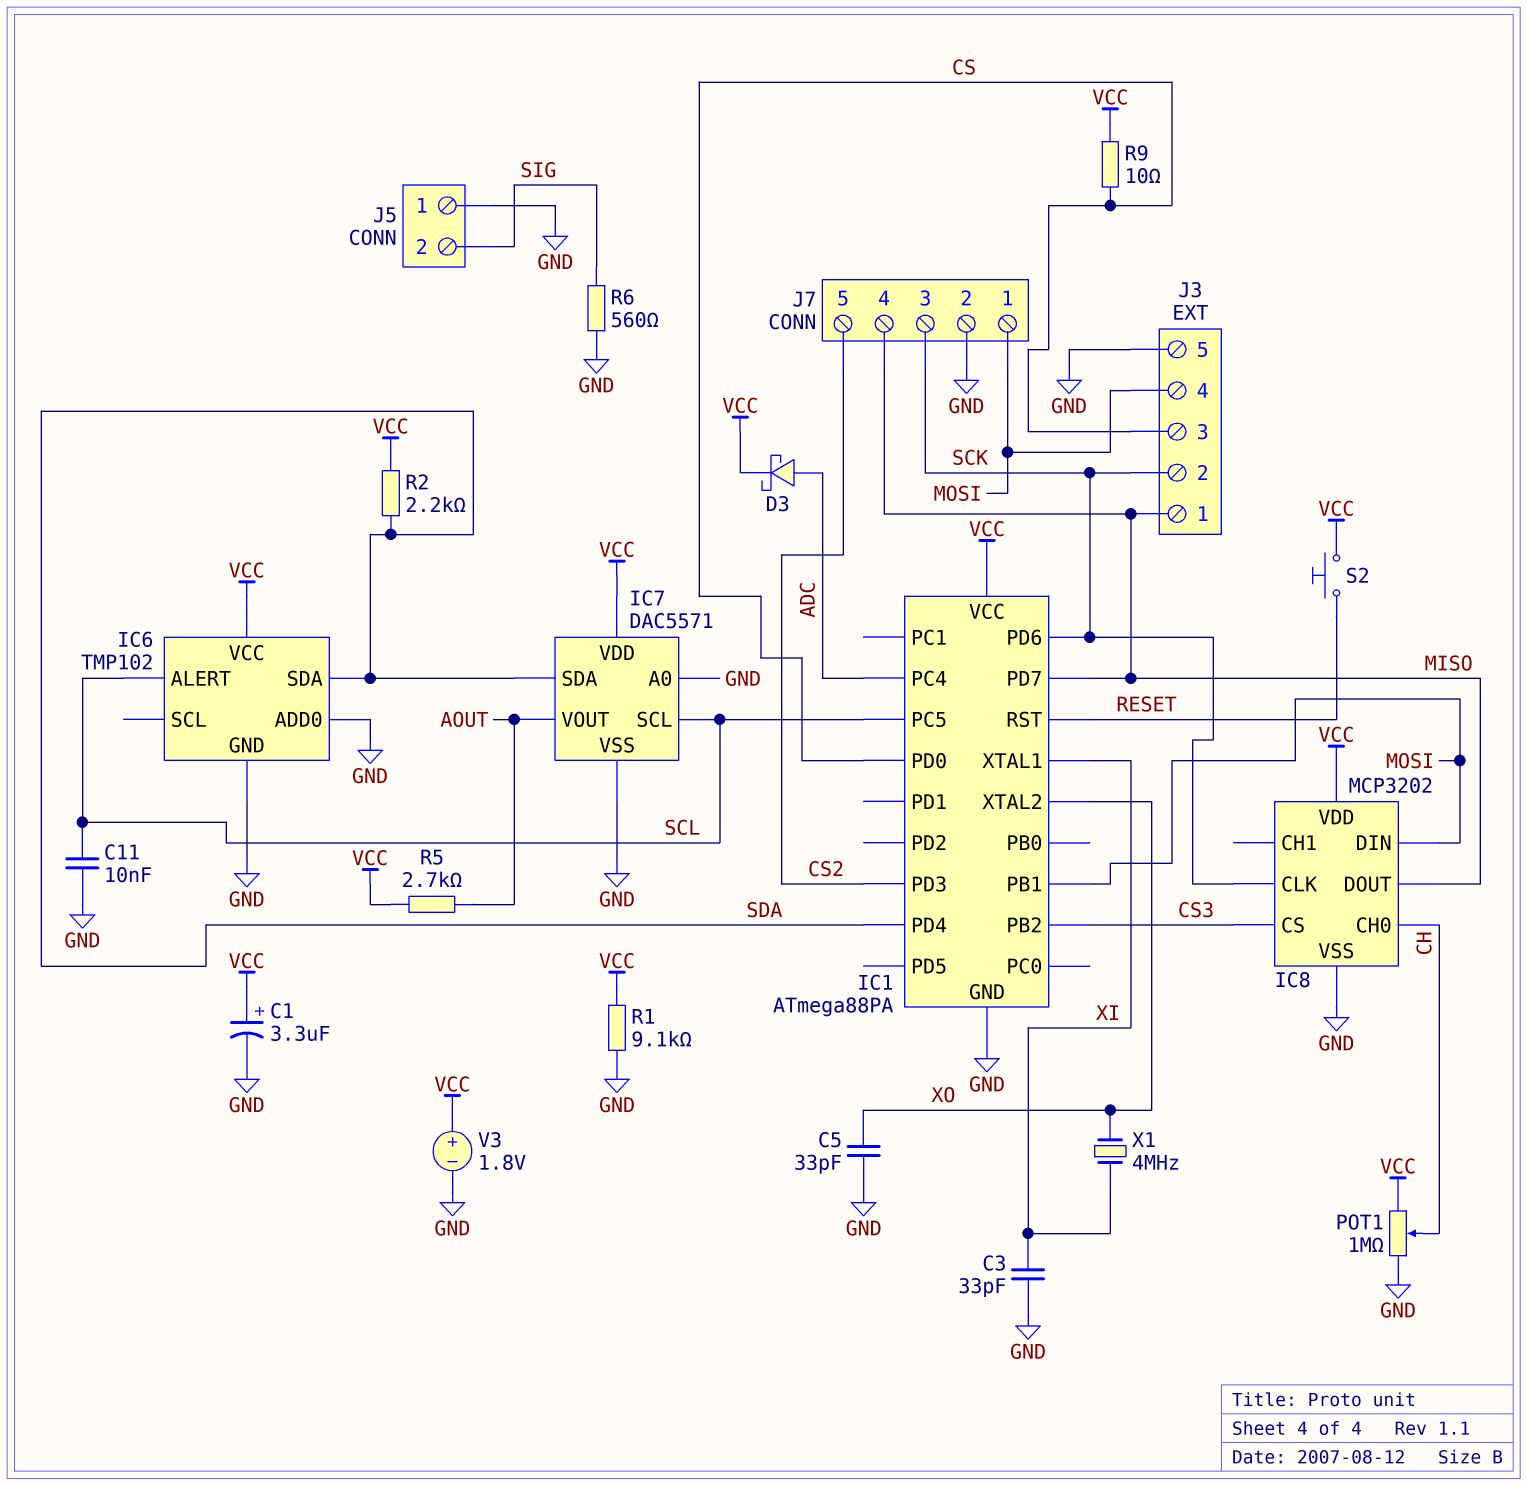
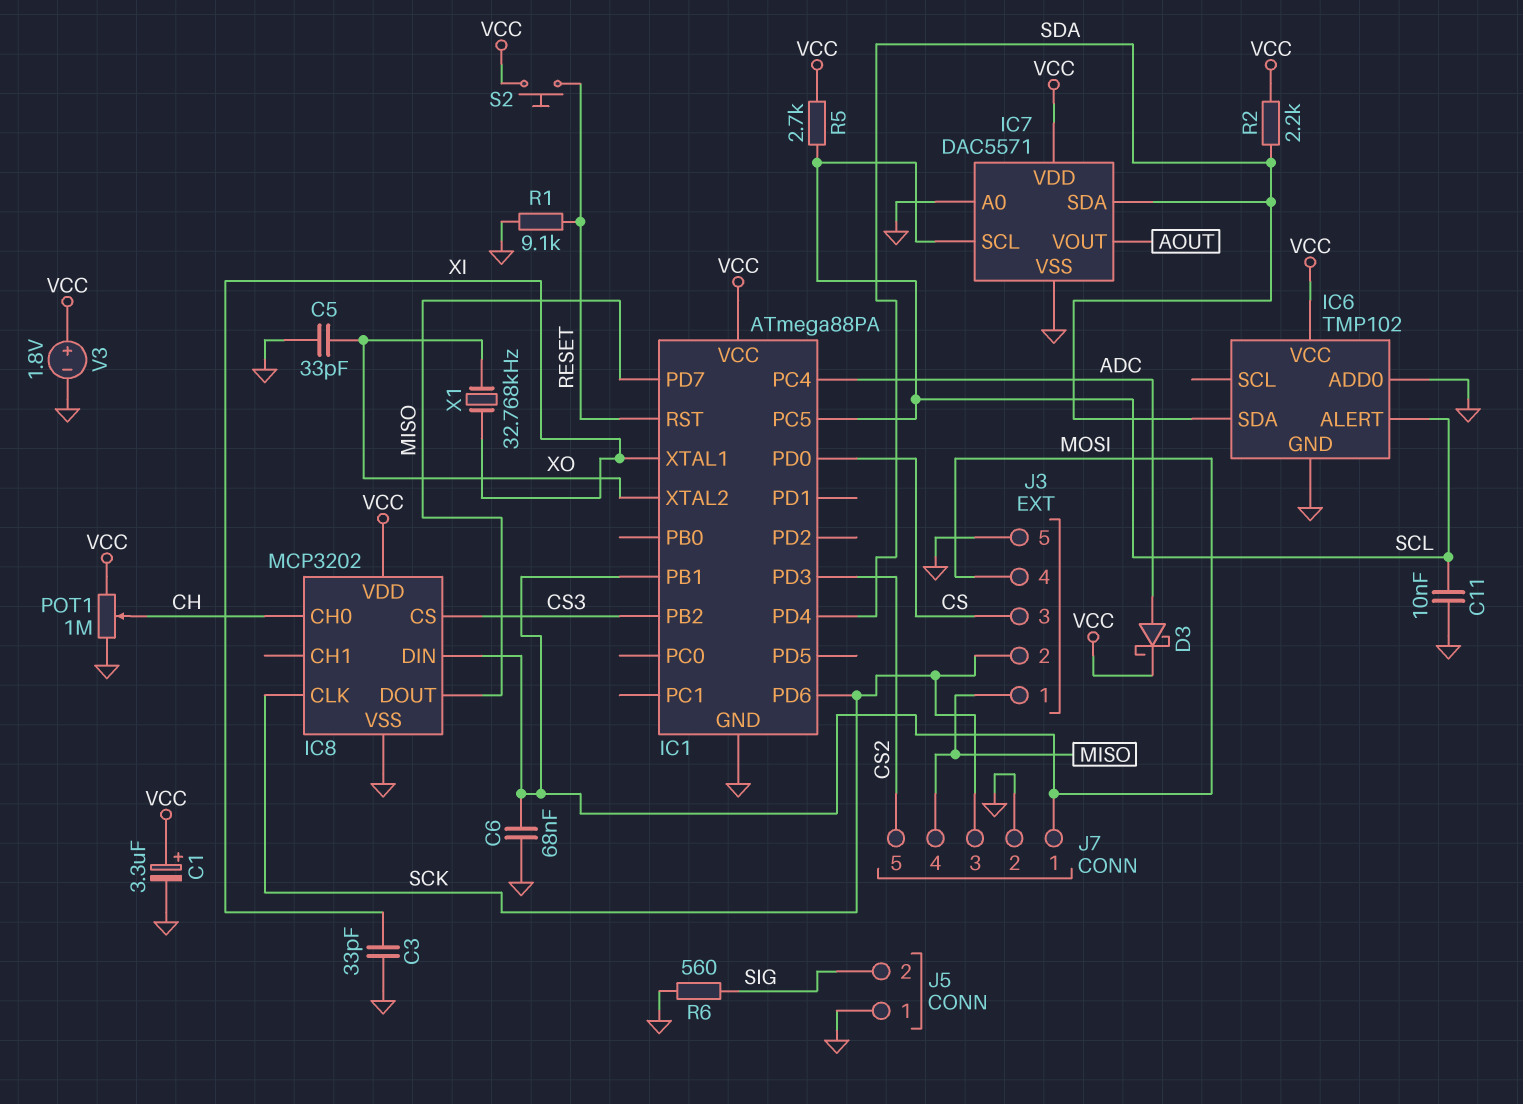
C6: none -> 68nF (GND, MOSI)
R1: 9.1k (GND, VCC) -> 9.1k (GND, RESET)
R5: 2.7k (AOUT, VCC) -> 2.7k (SCL, VCC)
R9: 10 (CS, VCC) -> none
X1: 4MHz (XI, XO) -> 32.768kHz (XI, XO)

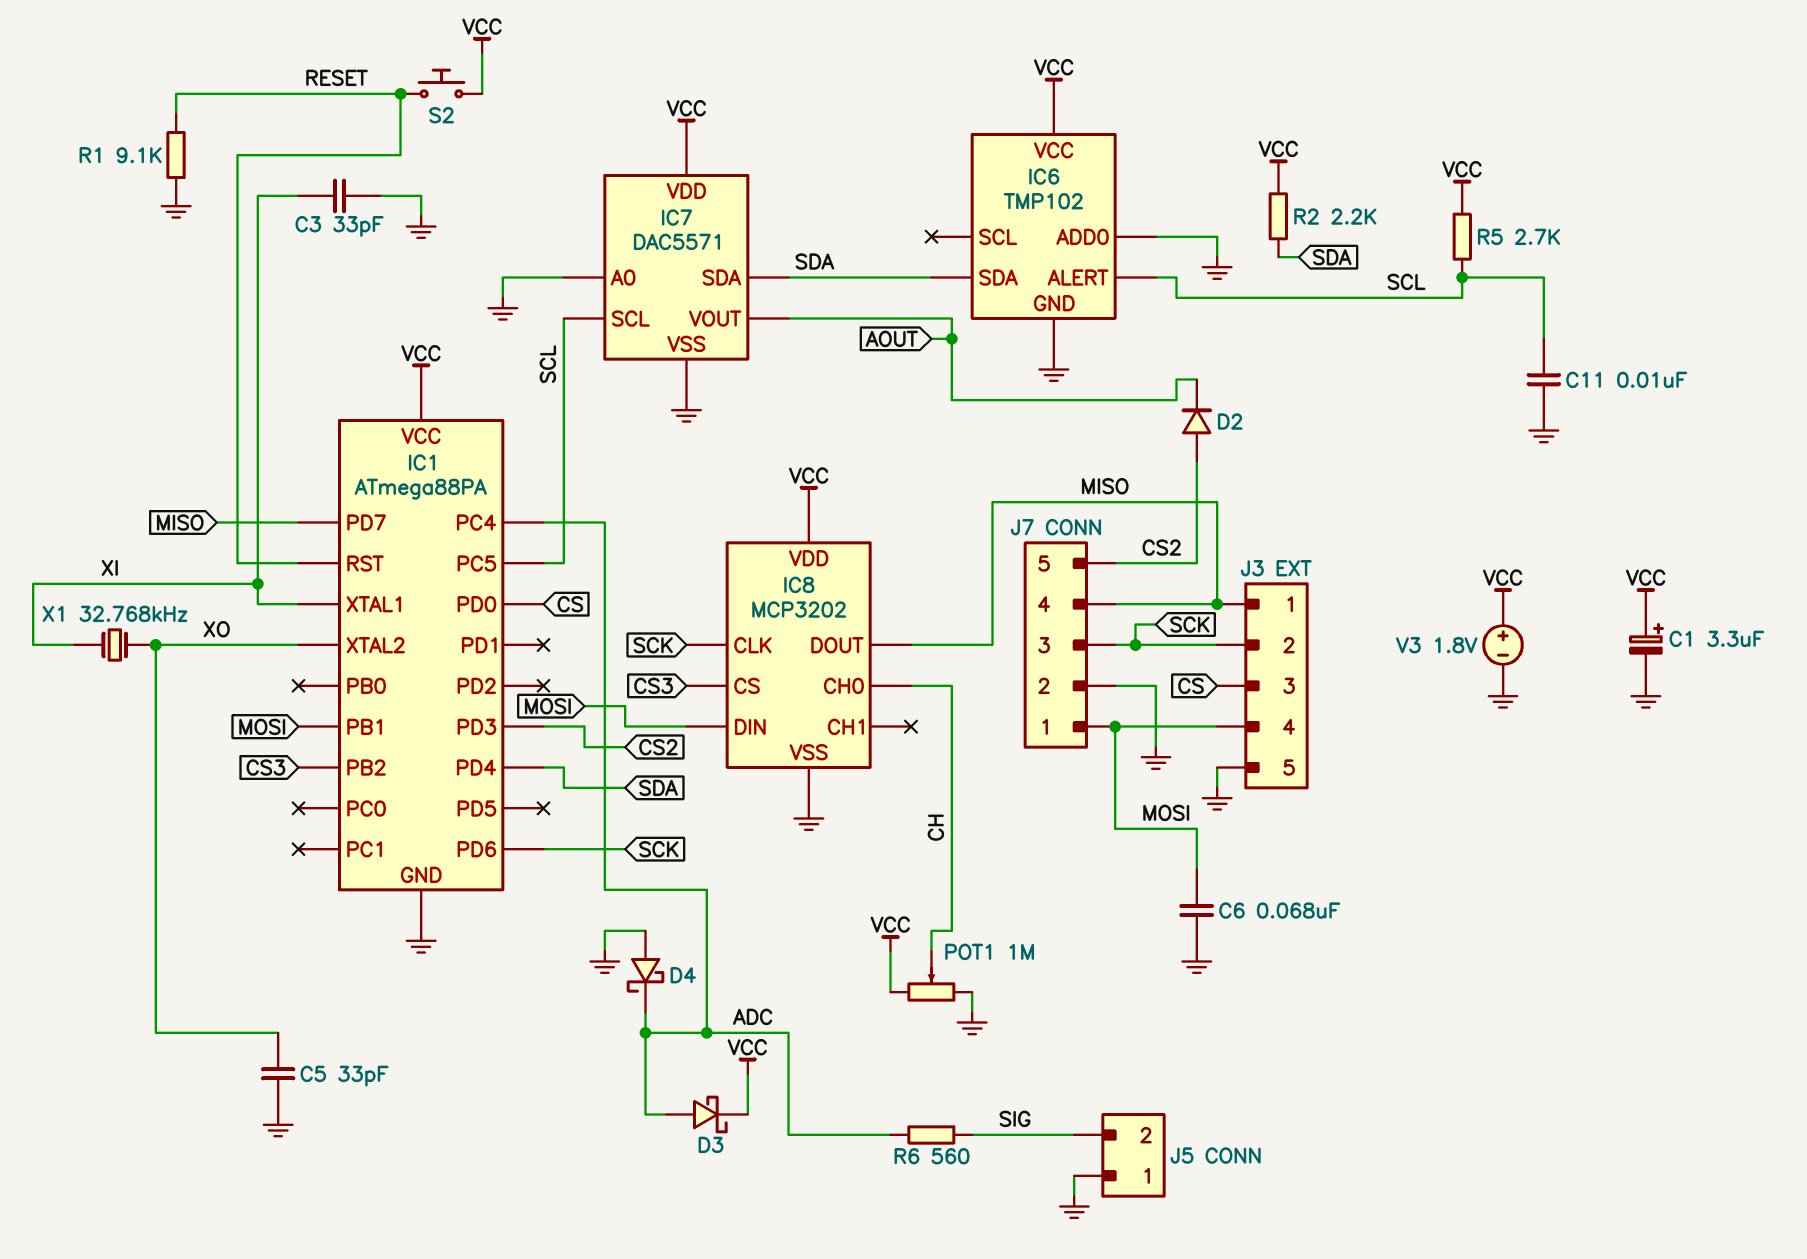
D2: none -> diode (A CS2, K AOUT)
D4: none -> schottky (A GND, K ADC)
R6: 560 (GND, SIG) -> 560 (ADC, SIG)

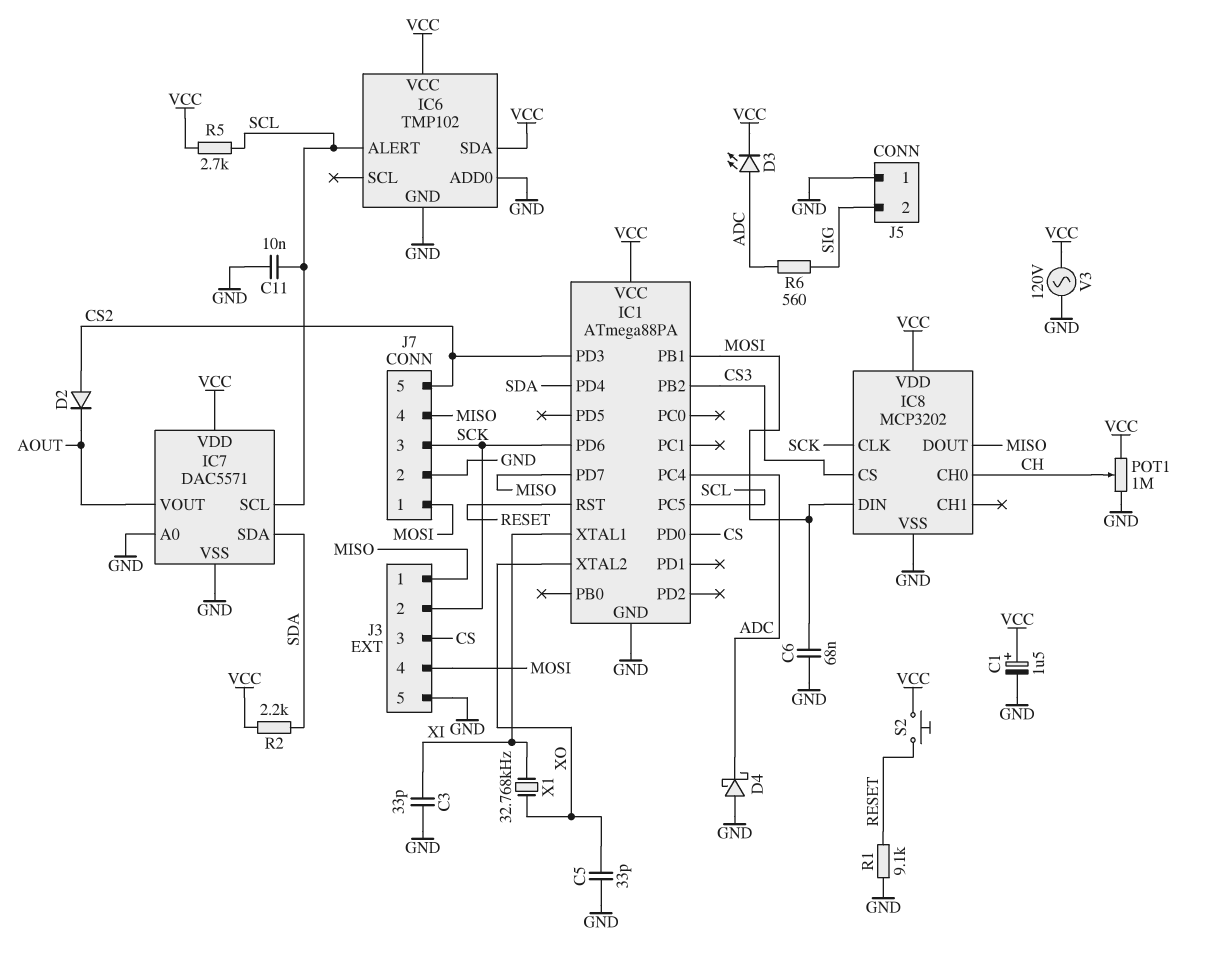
C1: 3.3uF (plus VCC, minus GND) -> 1.5uF (plus VCC, minus GND)
D3: schottky (A ADC, K VCC) -> LED (A ADC, K VCC)
IC6 pin SDA: SDA -> VCC
V3: 1.8V (plus VCC, minus GND) -> AC 120V (GND, VCC)

